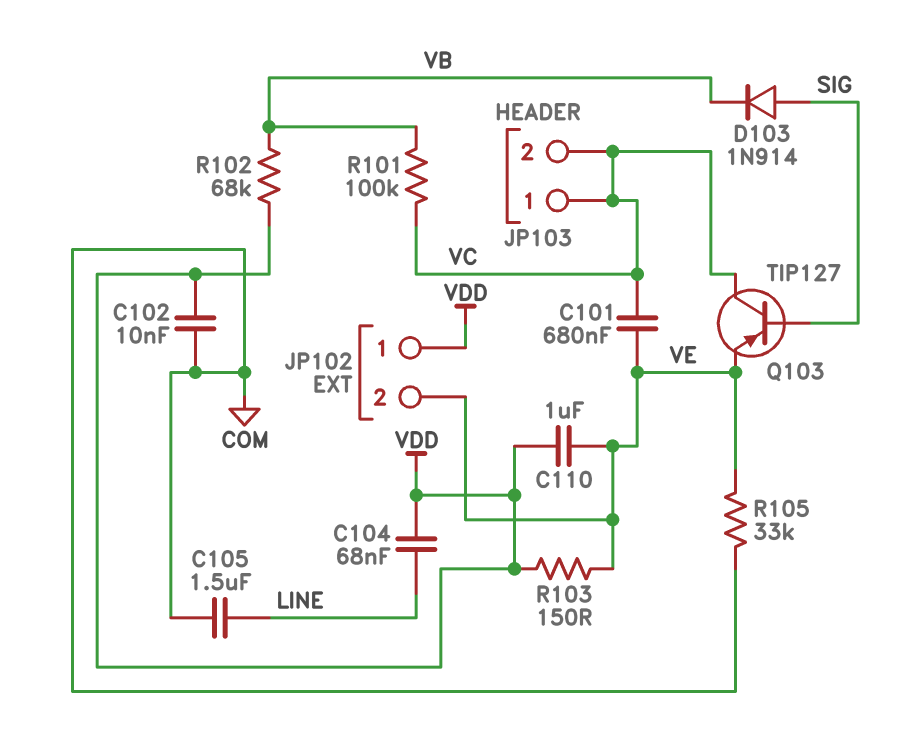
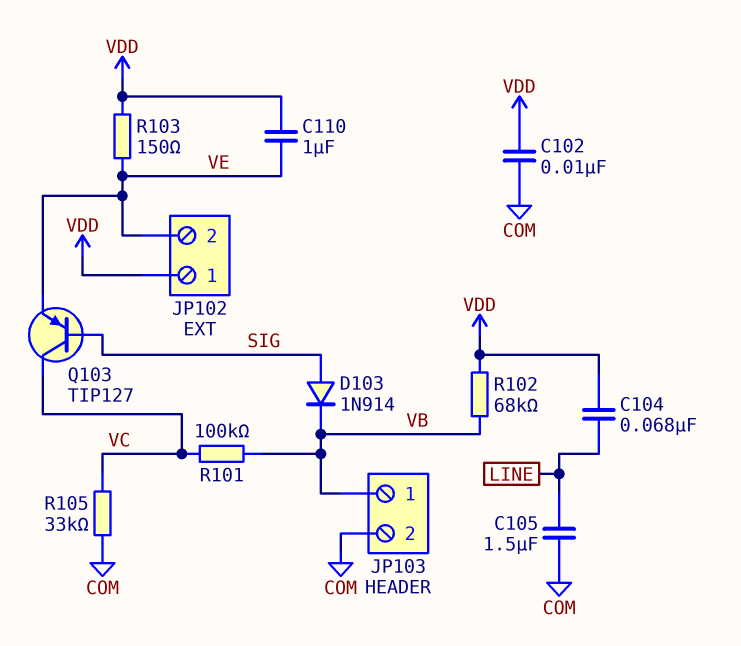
C101: 680nF (VC, VE) -> none
JP103 pin 1: VC -> VB
JP103 pin 2: VC -> COM
R105: 33k (COM, VE) -> 33k (COM, VC)

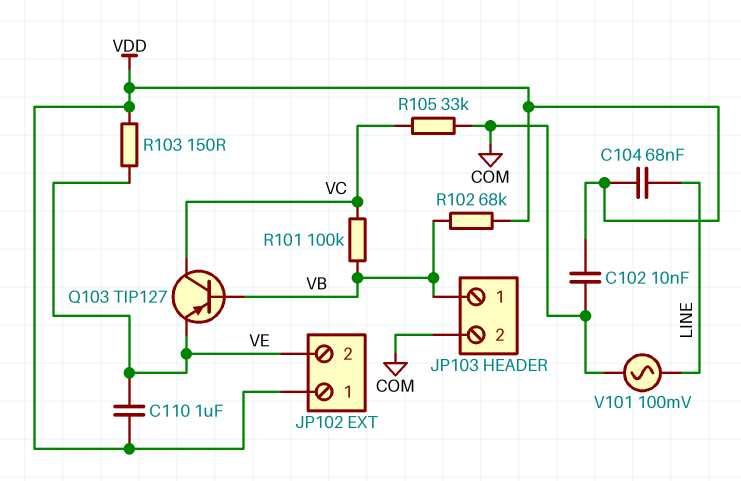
C105: 1.5uF (COM, LINE) -> none
D103: diode 1N914 (A SIG, K VB) -> none
Q103: PNP TIP127 (B SIG, C VC, E VE) -> PNP TIP127 (B VB, C VC, E VE)
V101: none -> AC 100mV (COM, LINE)

